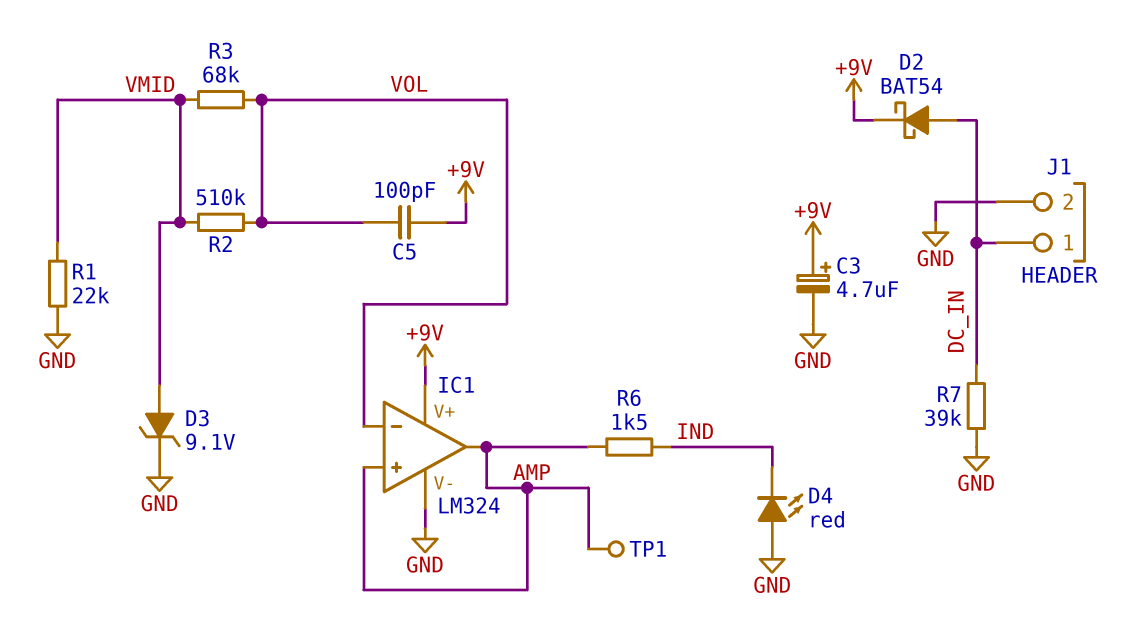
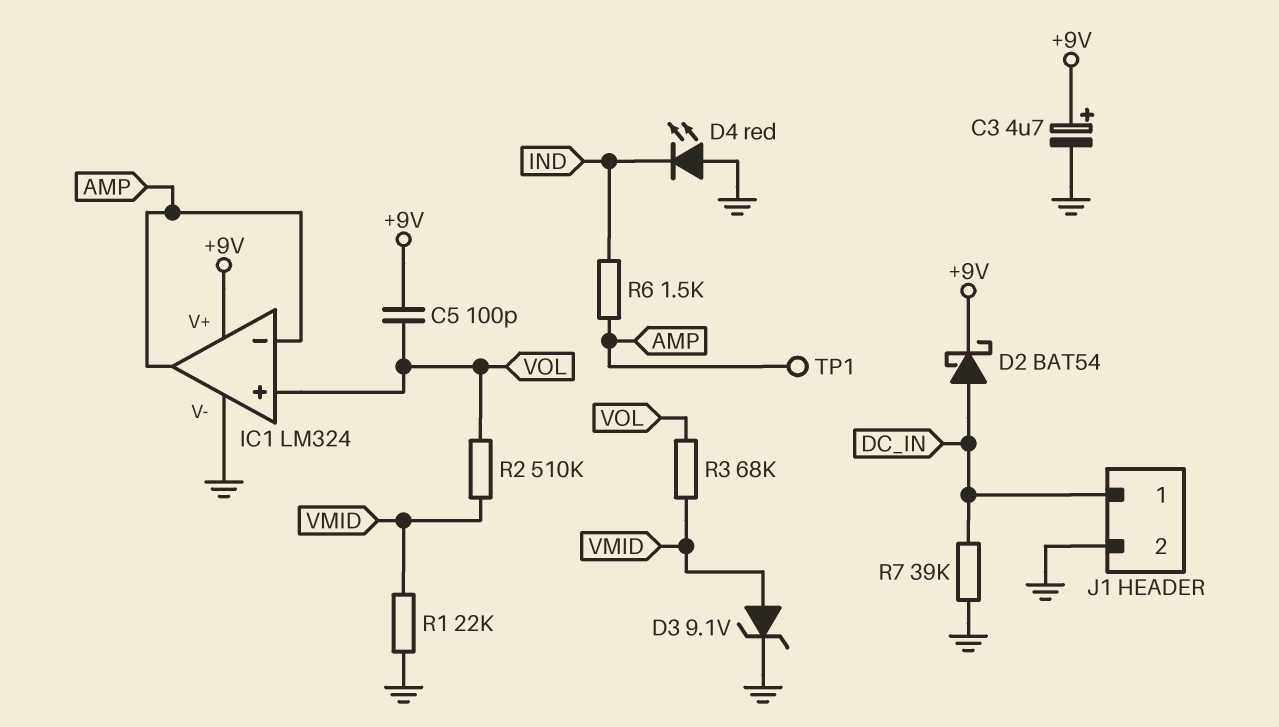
IC1 pin in+: AMP -> VOL
IC1 pin in-: VOL -> AMP

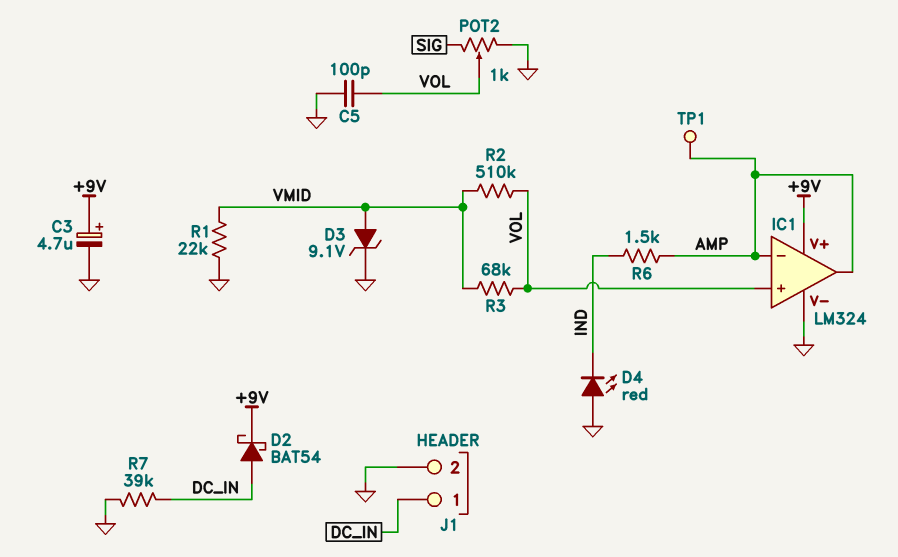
C5: 100pF (+9V, VOL) -> 100pF (GND, VOL)
POT2: none -> 1k (GND, SIG, wiper VOL)

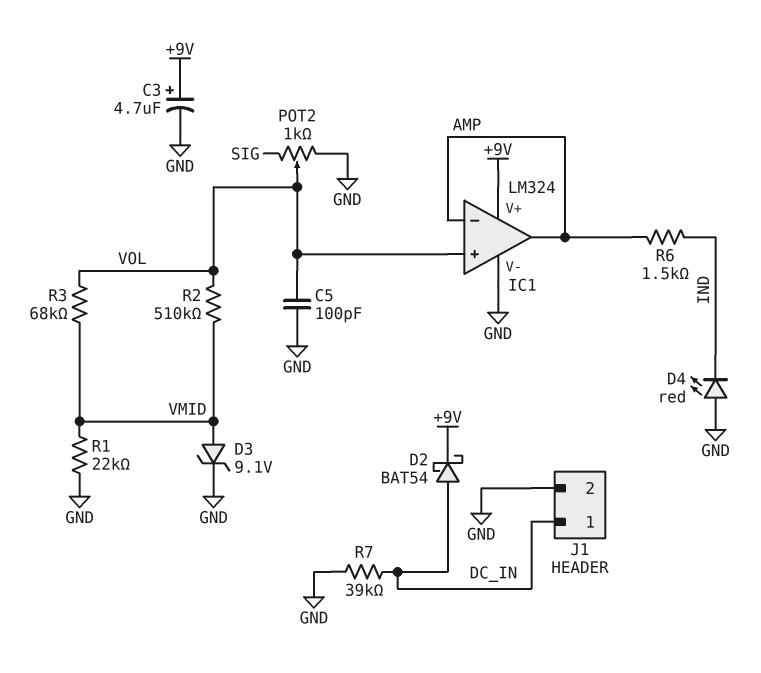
TP1: test point (AMP) -> none

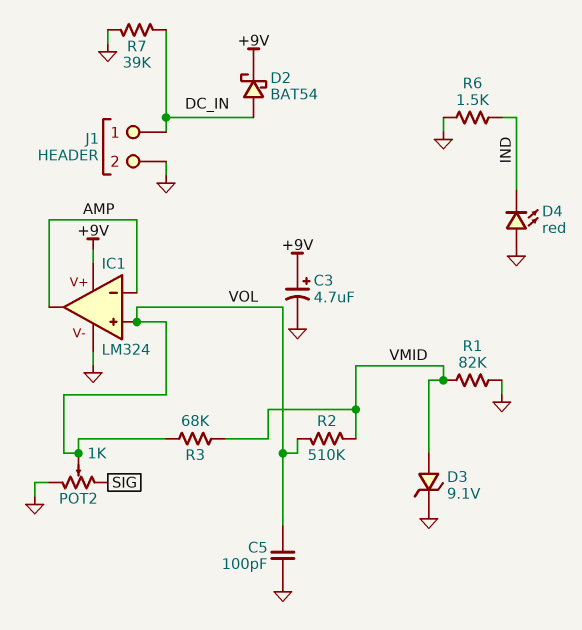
R1: 22k (GND, VMID) -> 82k (GND, VMID)
R6: 1.5k (AMP, IND) -> 1.5k (GND, IND)

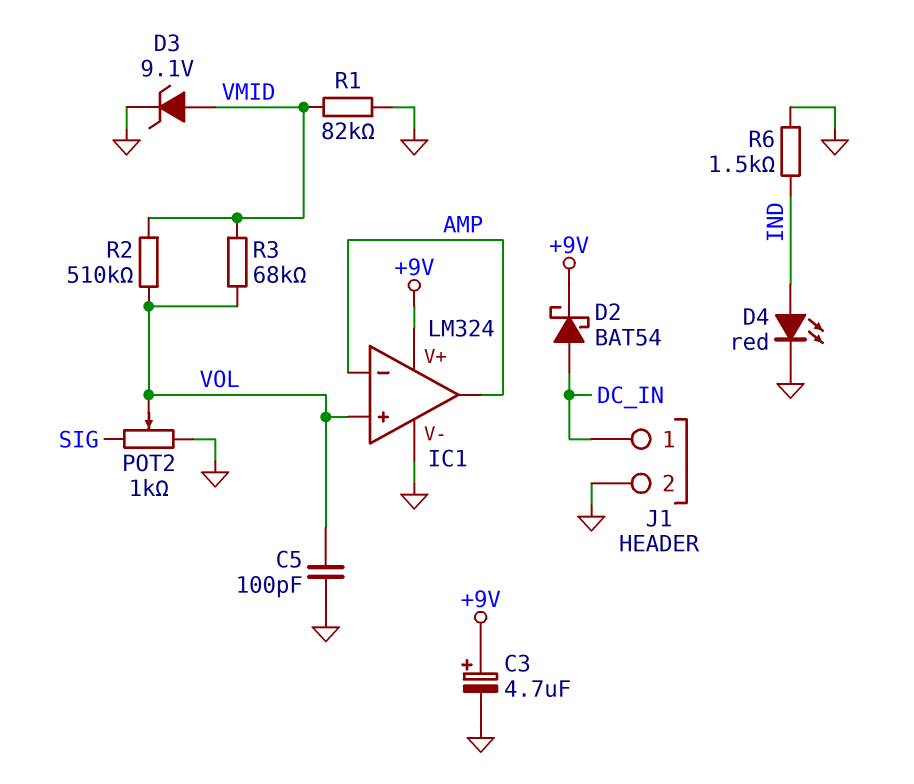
D4: LED red (A GND, K IND) -> LED red (A IND, K GND)
R7: 39k (DC_IN, GND) -> none

